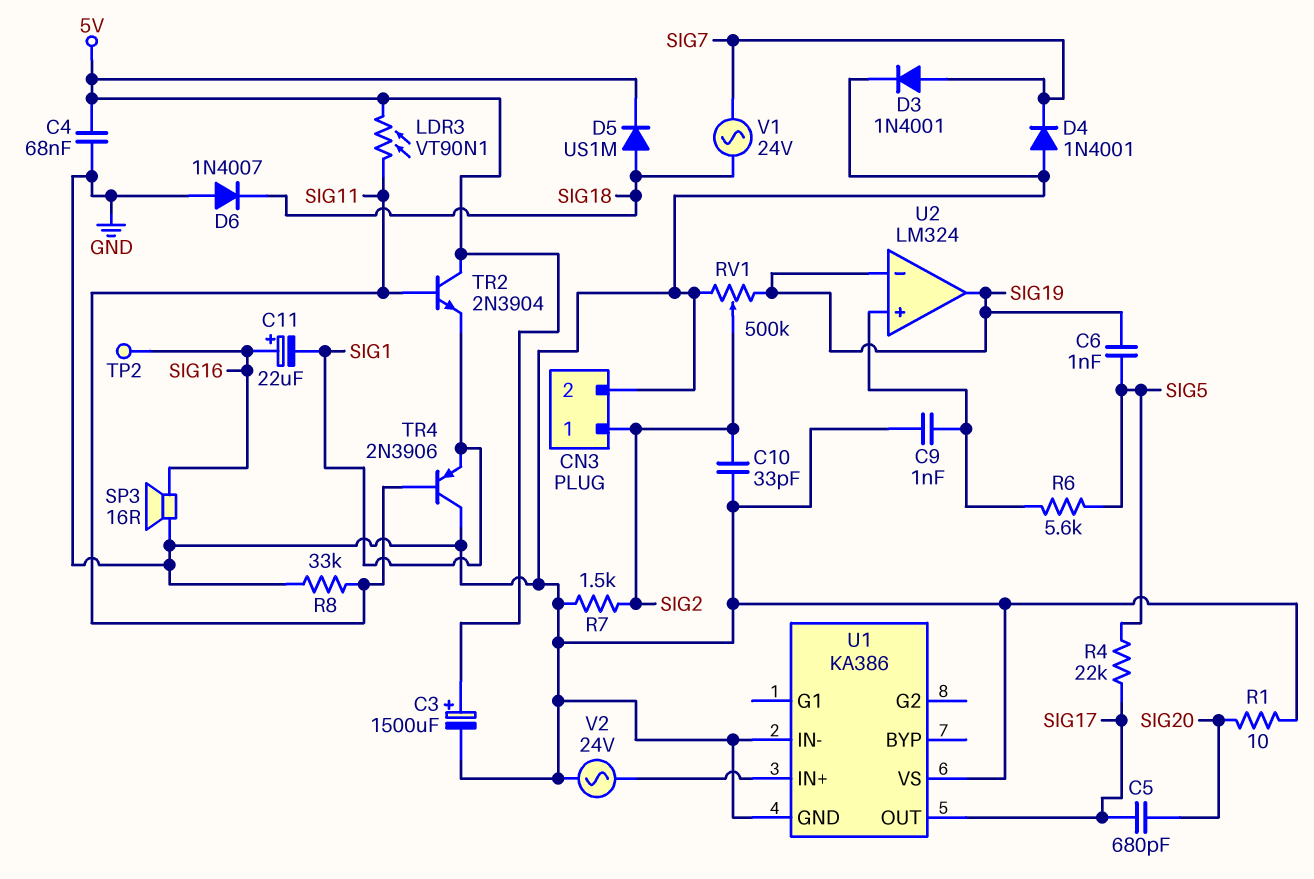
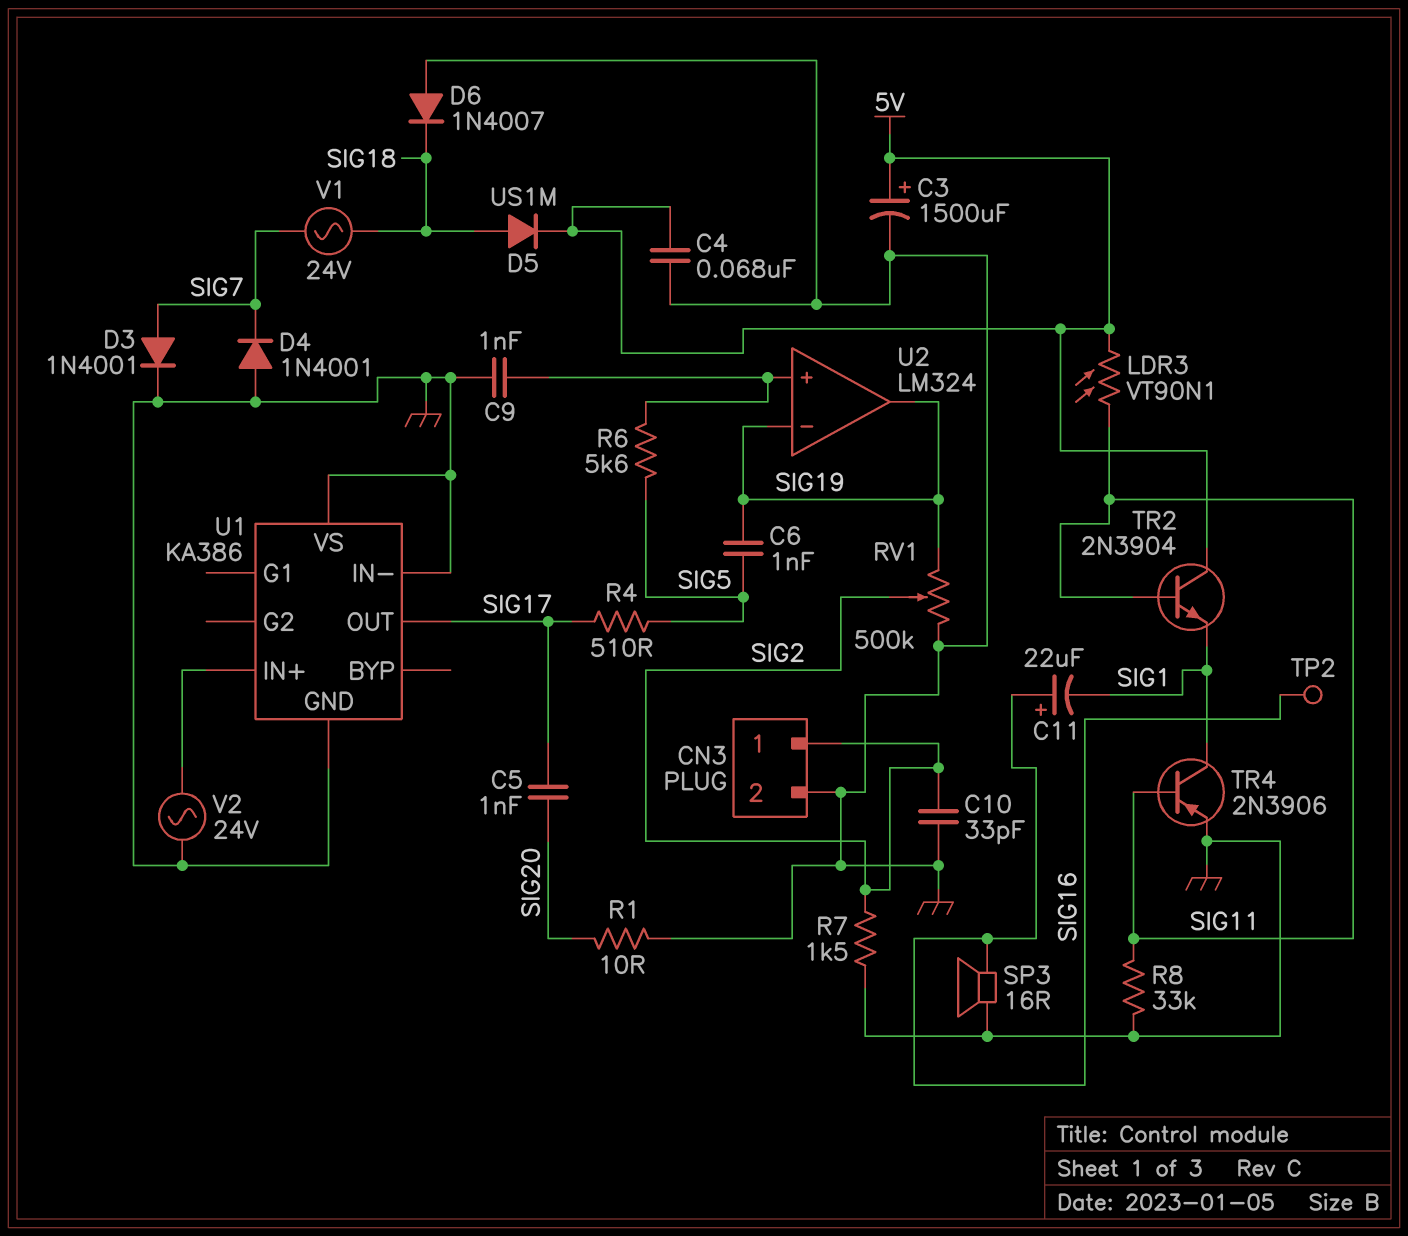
C5: 680pF (SIG17, SIG20) -> 1nF (SIG17, SIG20)
R4: 22k (SIG5, SIG17) -> 510 (SIG5, SIG17)
TR4: PNP 2N3906 (B SIG11, C GND, E SIG1) -> PNP 2N3906 (B SIG11, C SIG1, E GND)

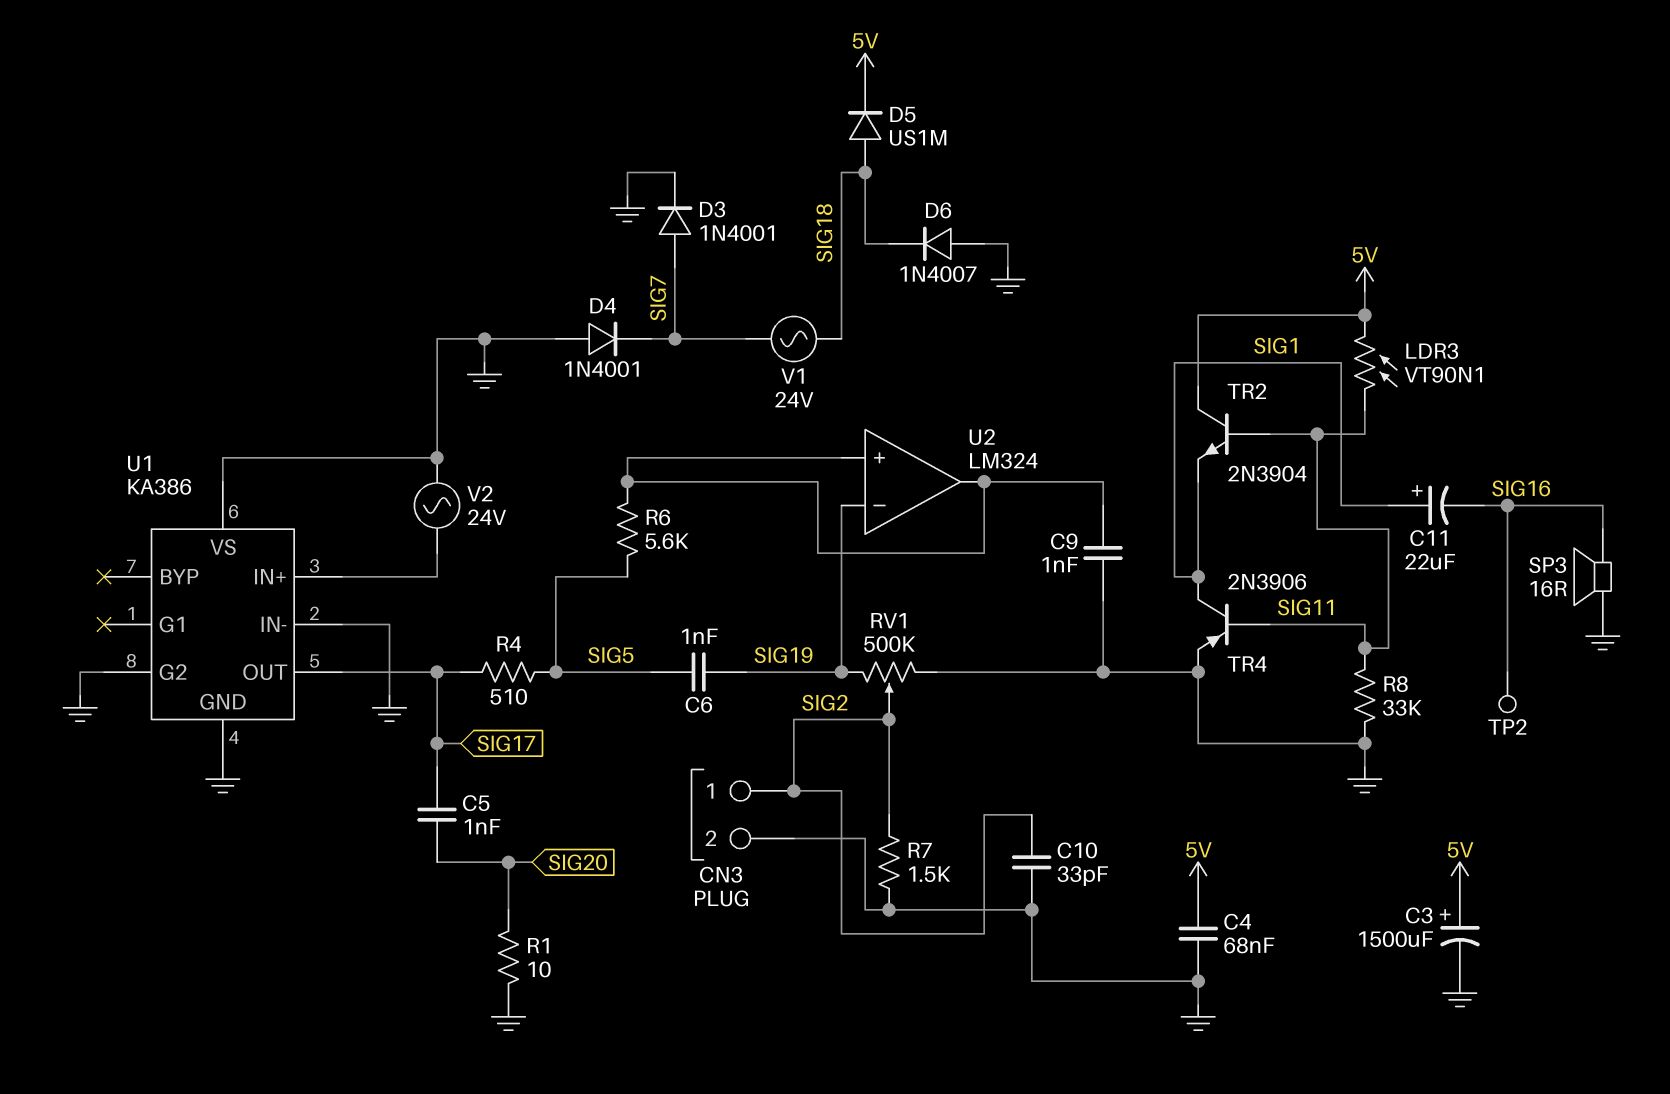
C11: 22uF (plus SIG16, minus SIG1) -> 22uF (plus SIG1, minus SIG16)
U1 pin G2: none -> GND
U2 pin out: SIG19 -> U2/in+

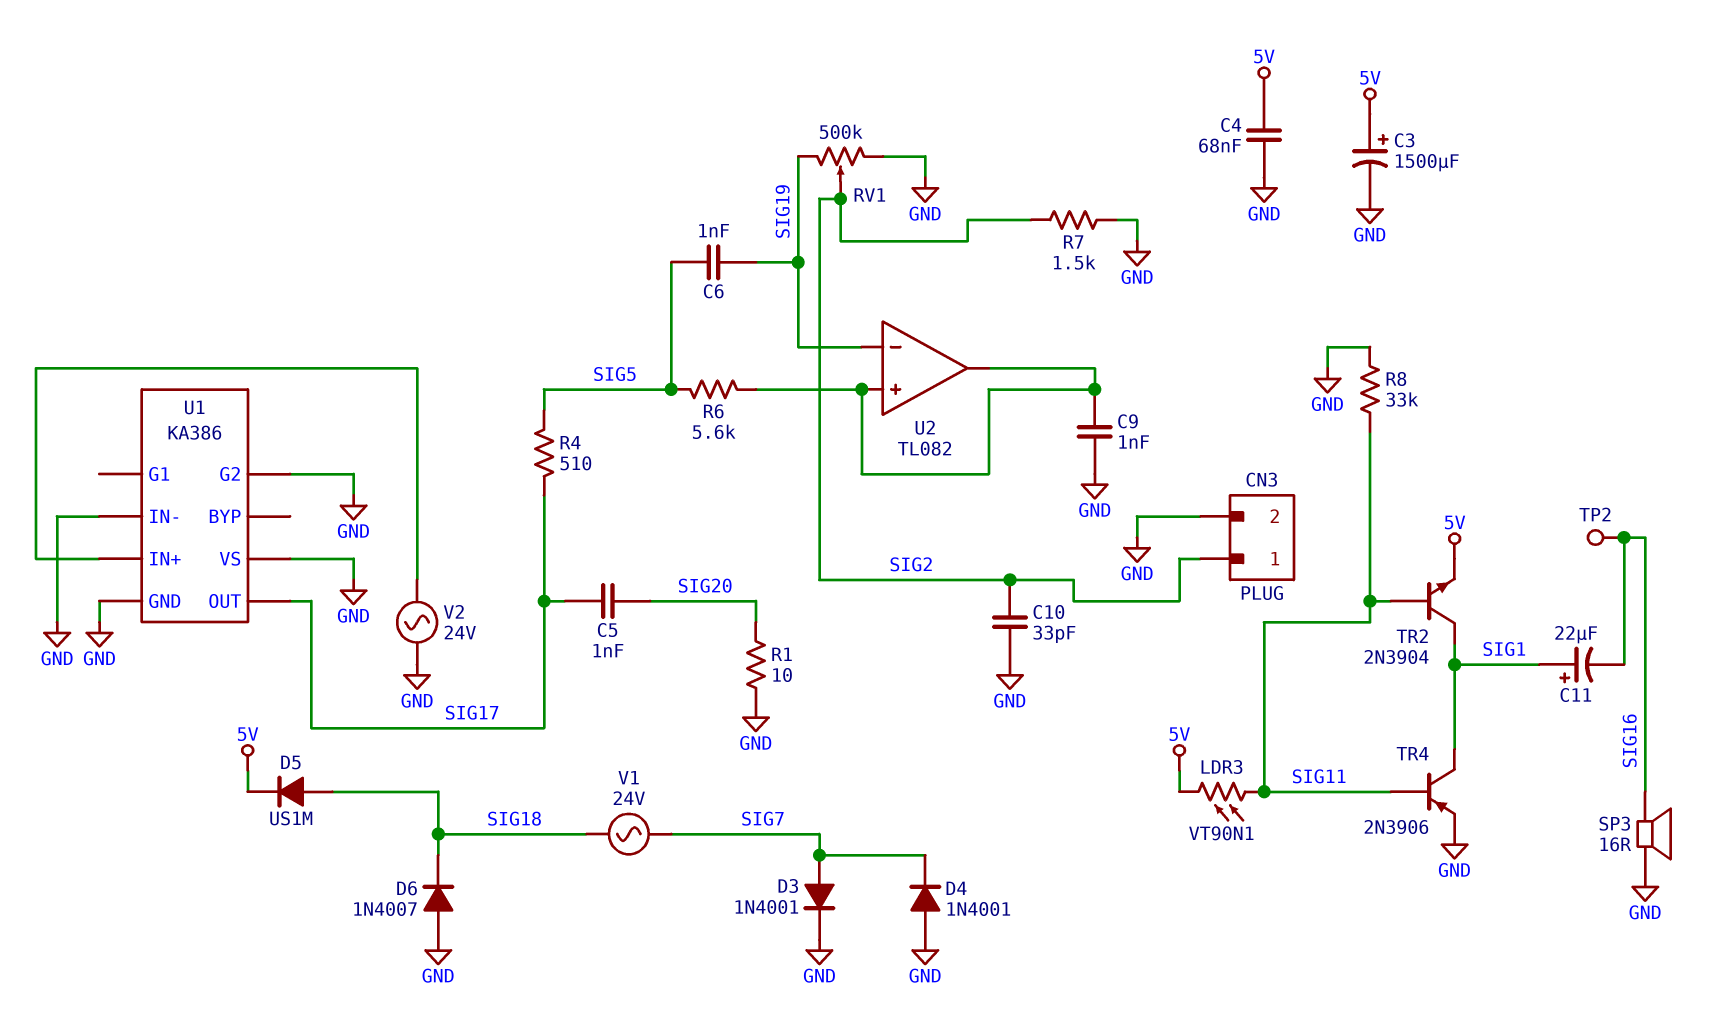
TR2: NPN 2N3904 (B SIG11, C 5V, E SIG1) -> NPN 2N3904 (B SIG11, C SIG1, E 5V)
U2: LM324 -> TL082

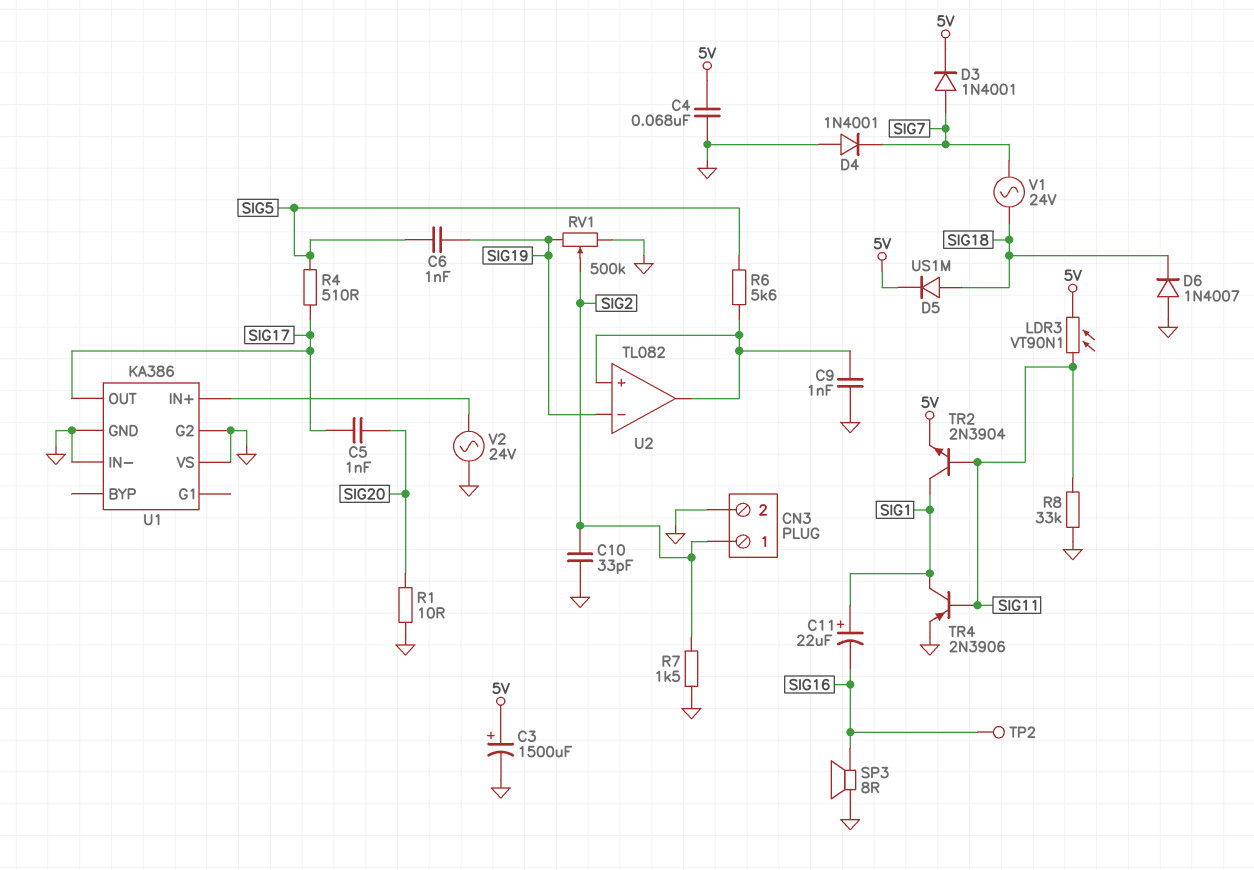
D3: diode 1N4001 (A SIG7, K GND) -> diode 1N4001 (A SIG7, K 5V)
SP3: speaker 16R (GND, SIG16) -> speaker 8R (GND, SIG16)

